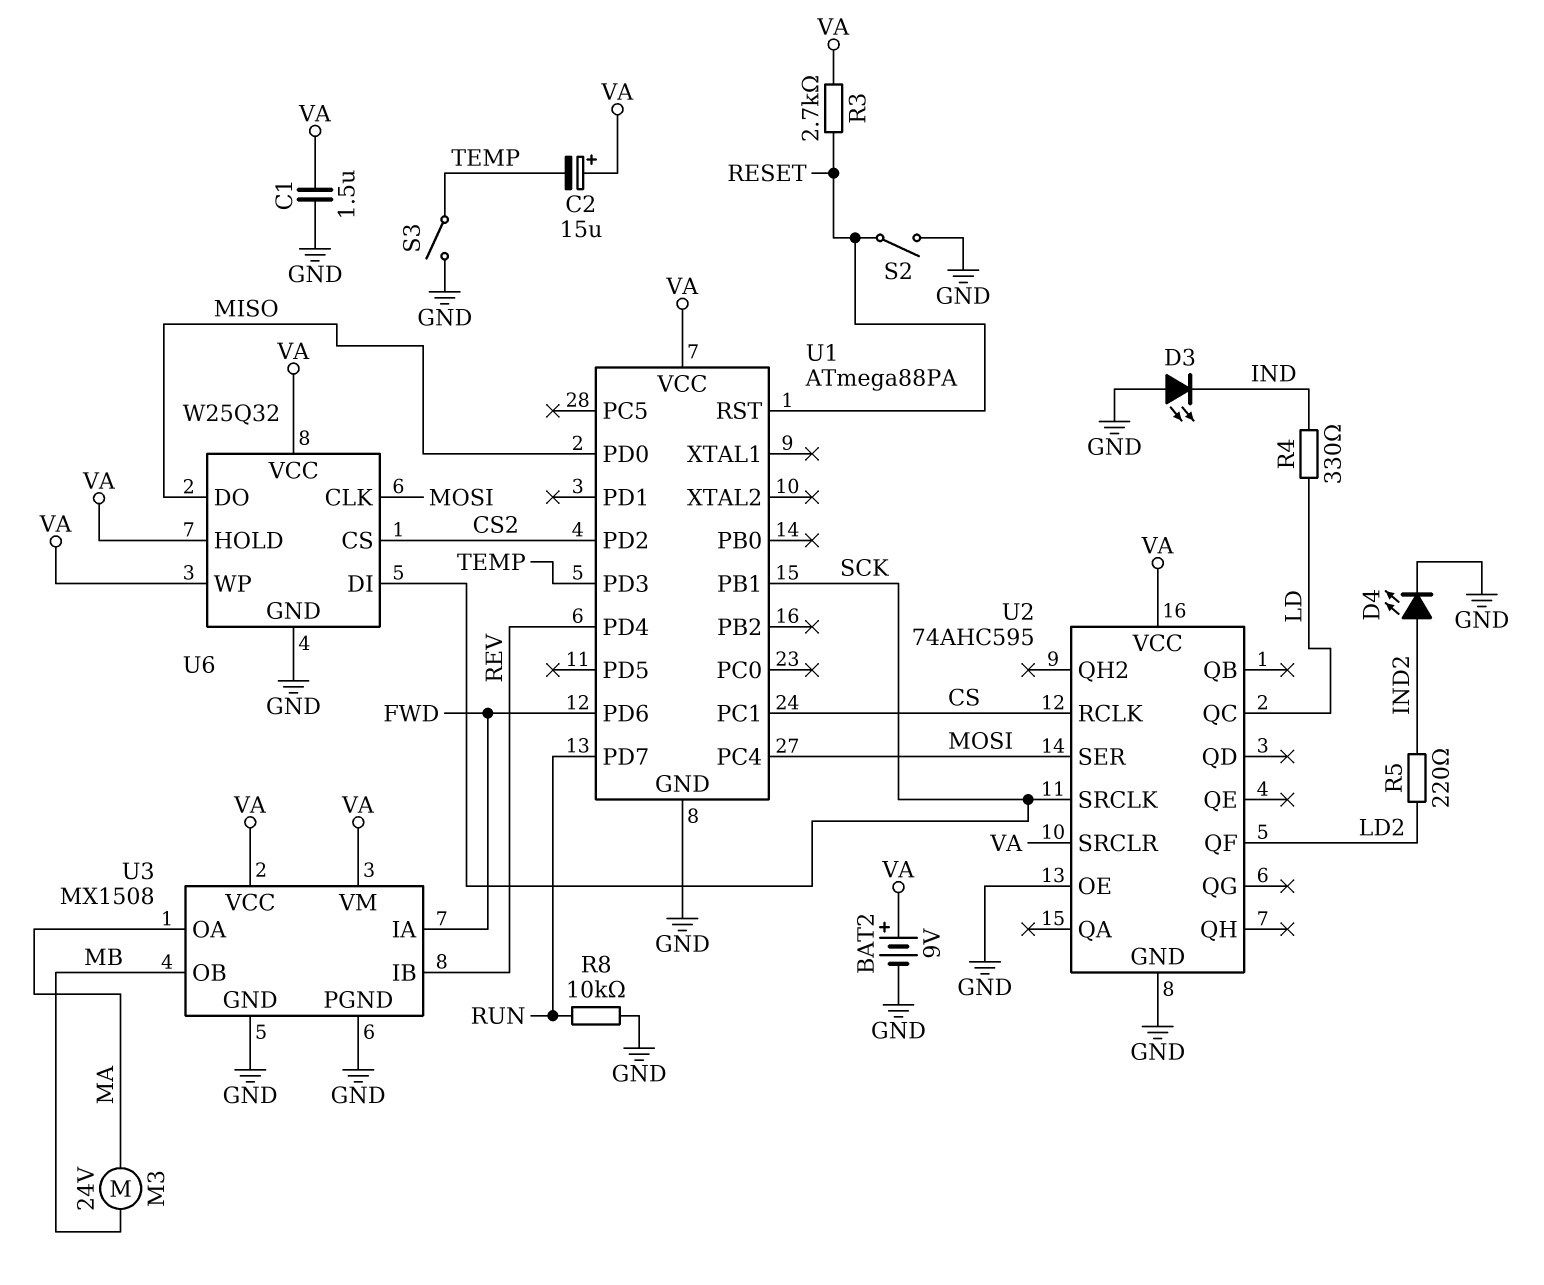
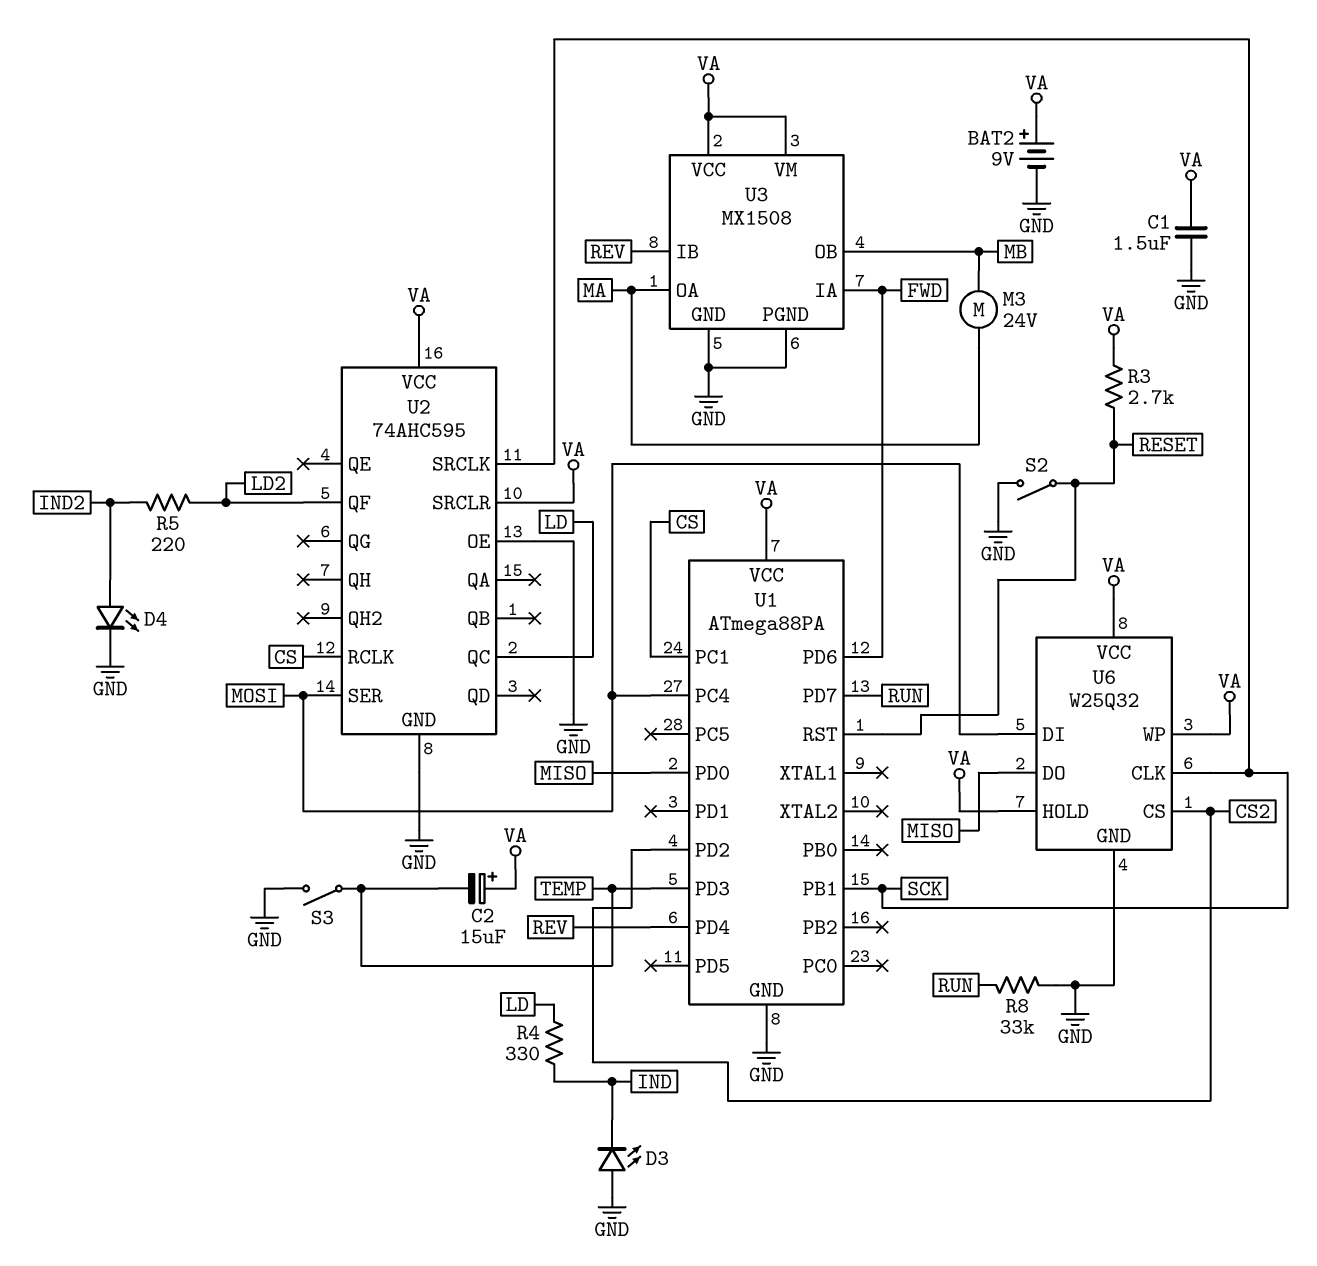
R8: 10k (GND, RUN) -> 33k (GND, RUN)
U6 pin CLK: MOSI -> SCK
U6 pin DI: SCK -> MOSI

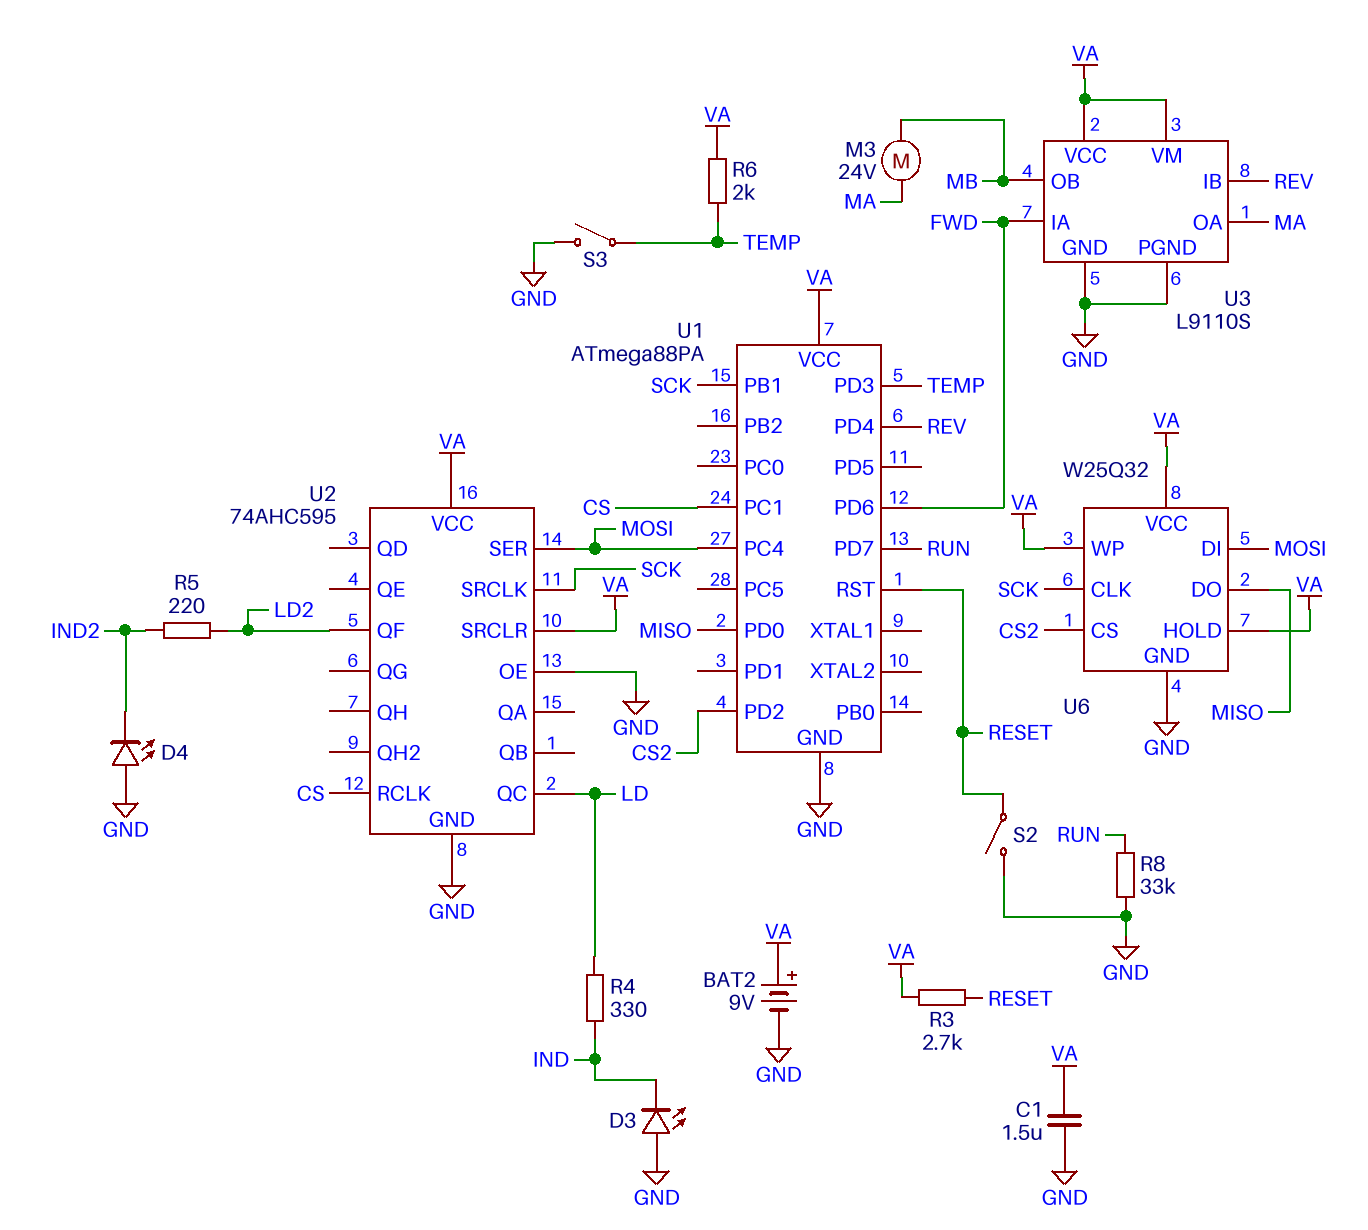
C2: 15uF (plus VA, minus TEMP) -> none
D4: LED (A IND2, K GND) -> LED (A GND, K IND2)
R6: none -> 2k (TEMP, VA)
U3: MX1508 -> L9110S

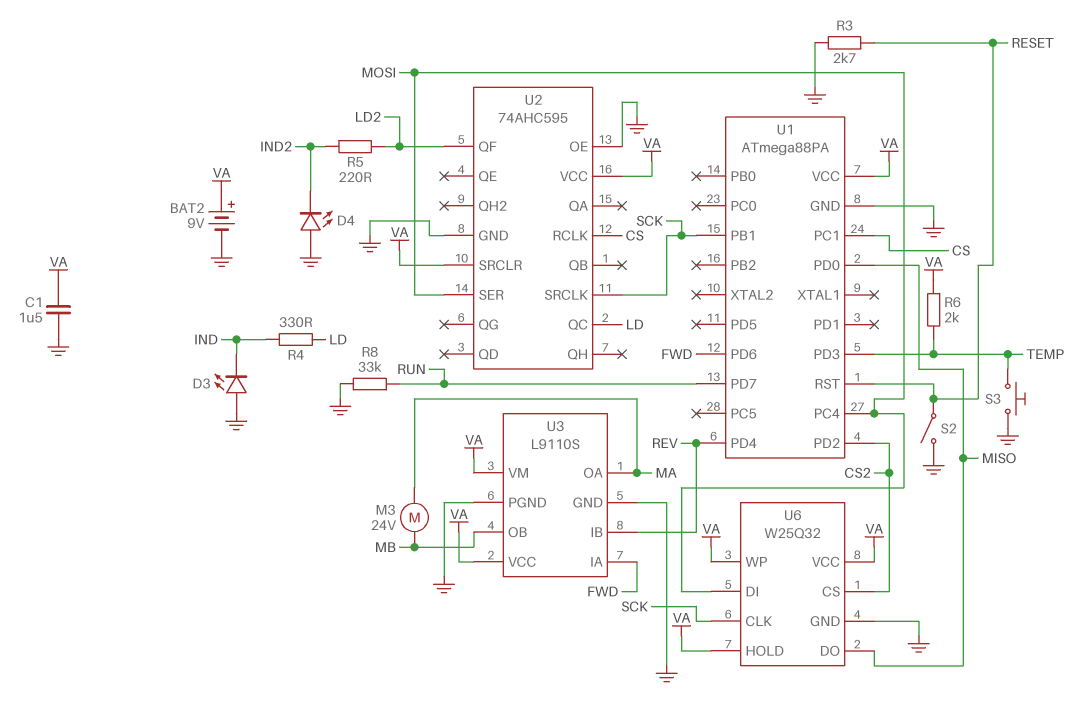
R3: 2.7k (RESET, VA) -> 2.7k (GND, RESET)
S3: switch (GND, TEMP) -> button (GND, TEMP)

